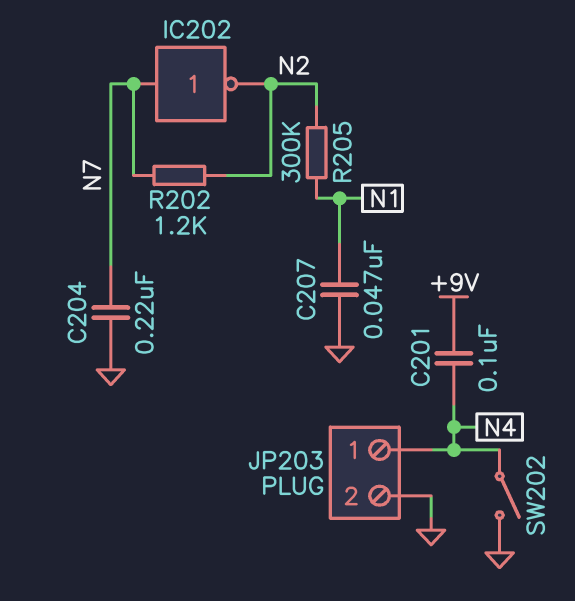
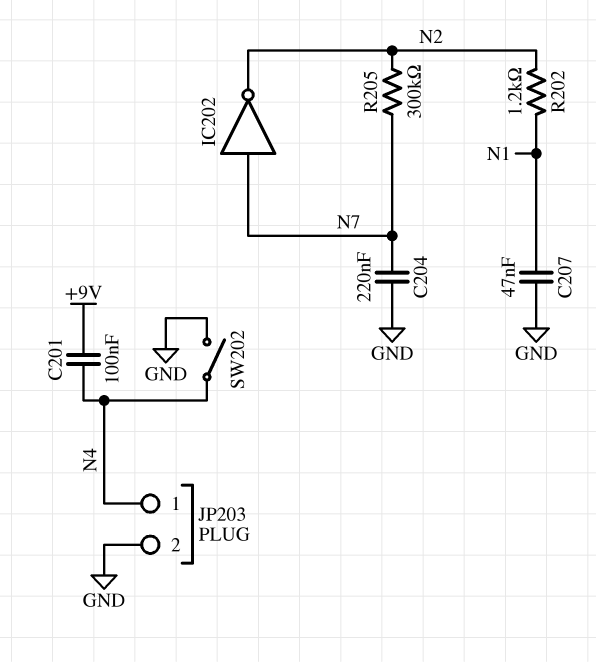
R202: 1.2k (N2, N7) -> 1.2k (N1, N2)
R205: 300k (N1, N2) -> 300k (N2, N7)

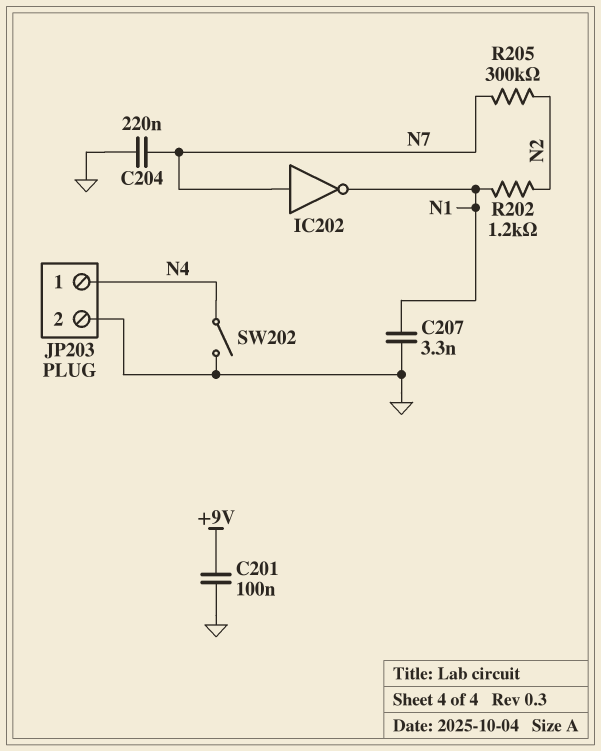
C201: 100nF (+9V, N4) -> 100nF (+9V, GND)
C207: 47nF (GND, N1) -> 3.3nF (GND, N1)
IC202: NOT (in N7, out N2) -> NOT (in N7, out N1)

